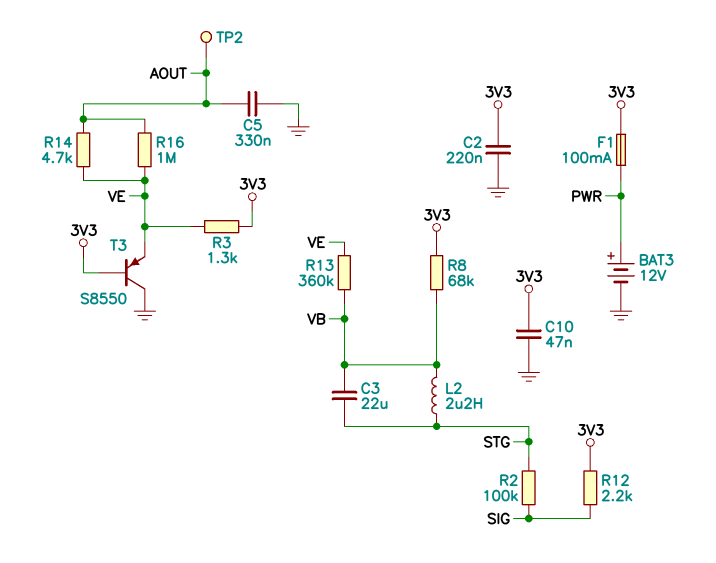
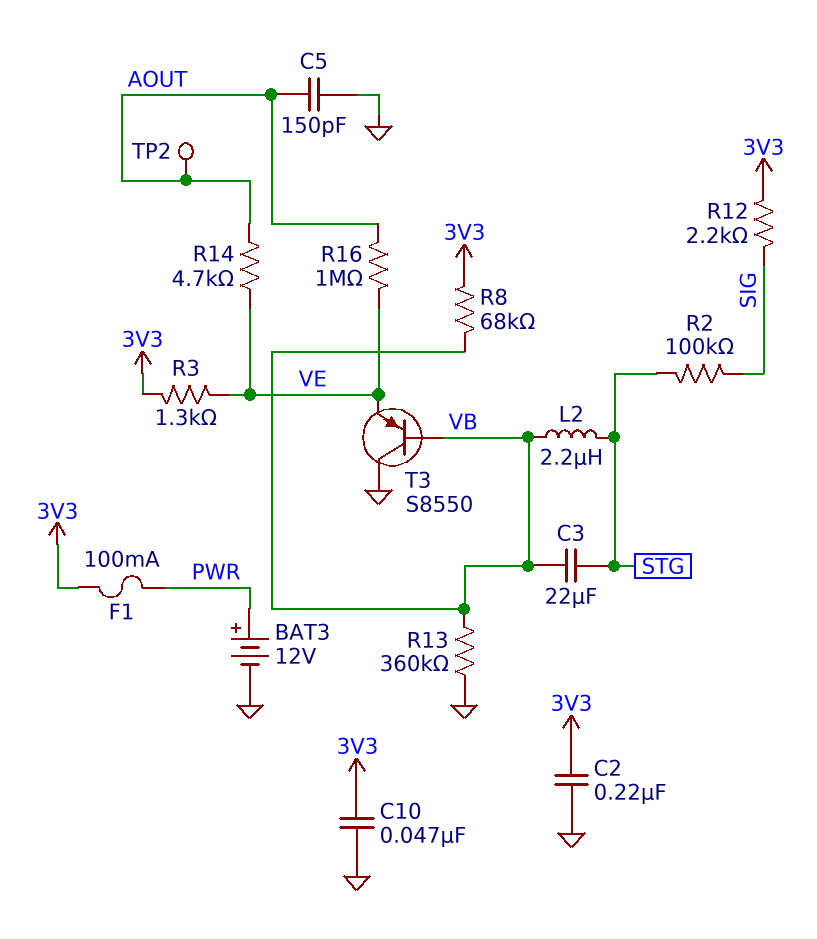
C5: 330nF (AOUT, GND) -> 150pF (AOUT, GND)
R13: 360k (VB, VE) -> 360k (GND, VB)
T3: PNP S8550 (B 3V3, C GND, E VE) -> PNP S8550 (B VB, C GND, E VE)

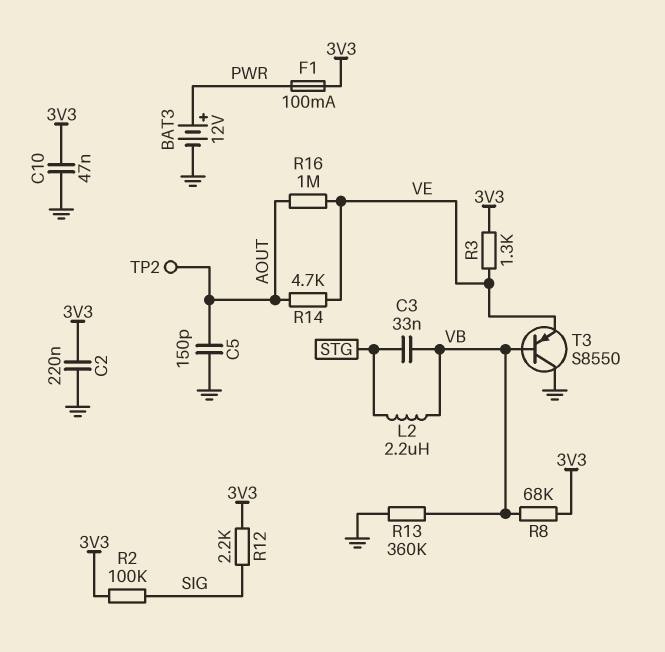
C3: 22uF (STG, VB) -> 33nF (STG, VB)
R2: 100k (SIG, STG) -> 100k (3V3, SIG)

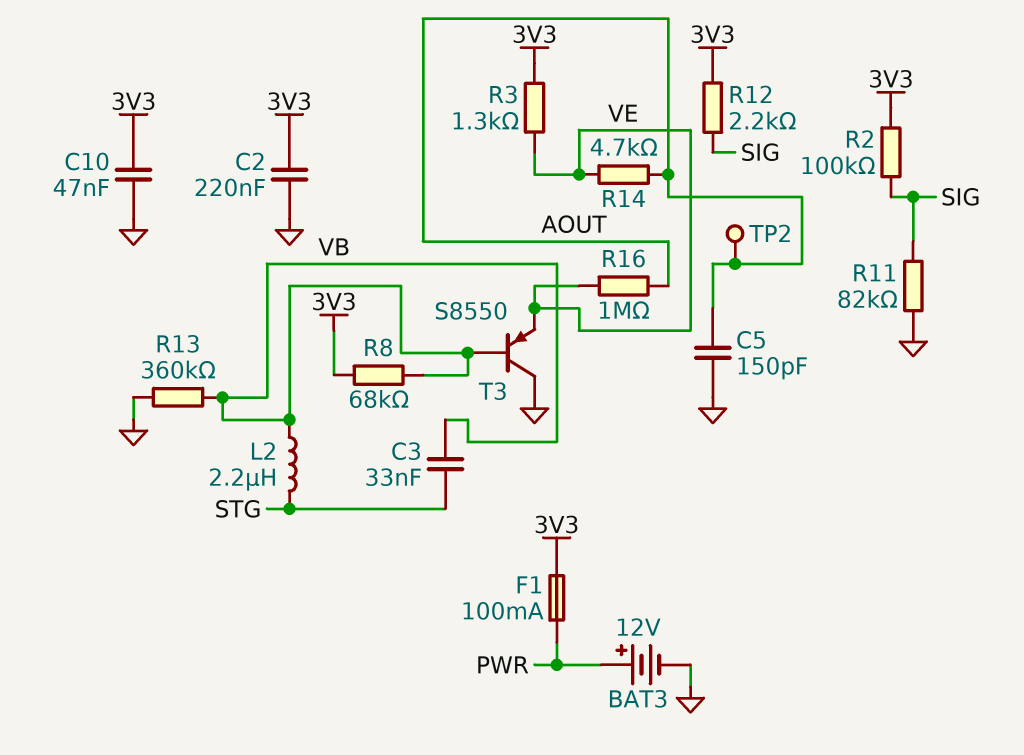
R11: none -> 82k (GND, SIG)

